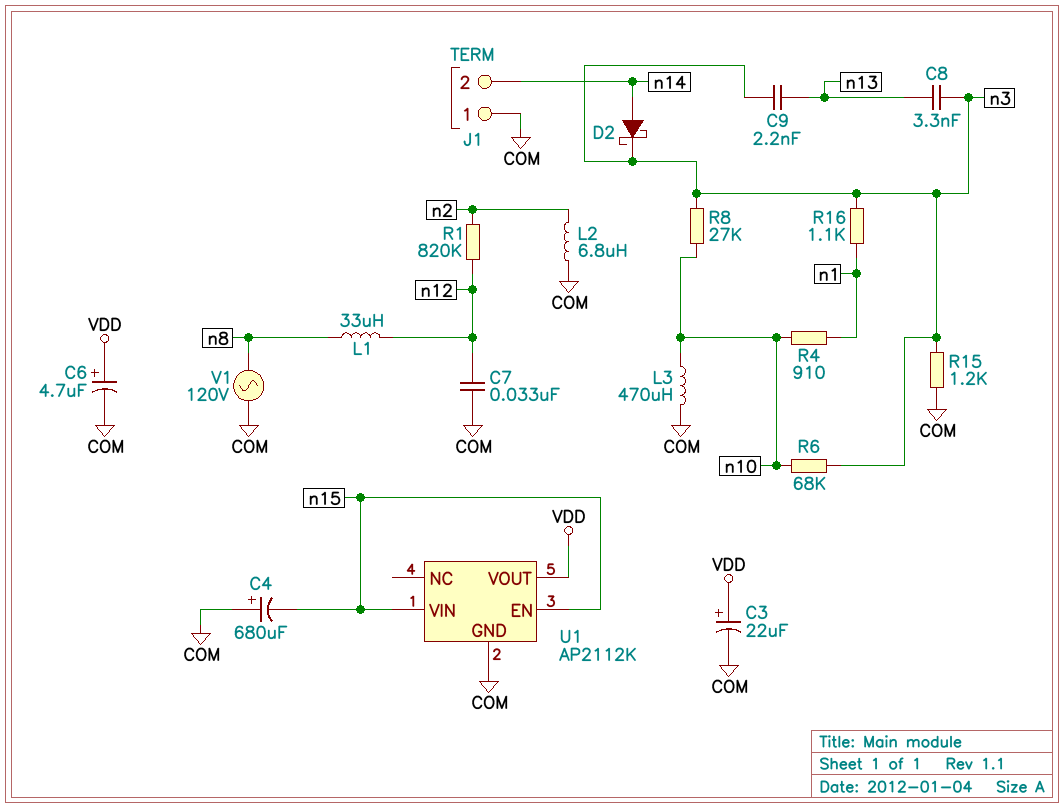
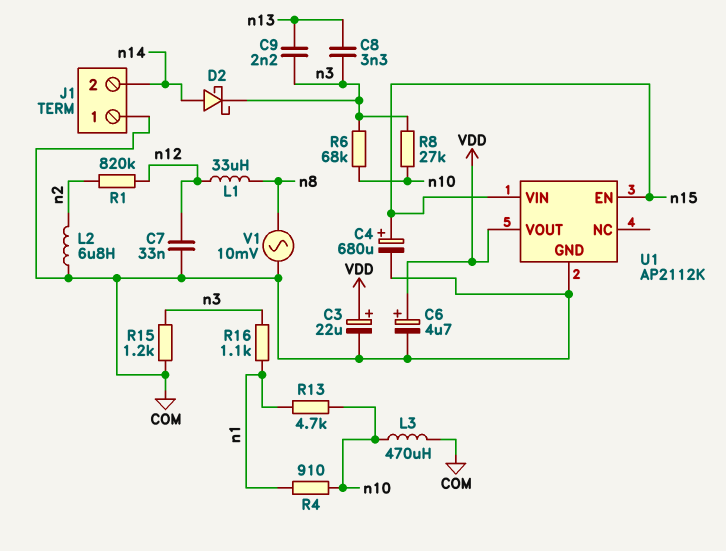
C4: 680uF (plus COM, minus n15) -> 680uF (plus n15, minus COM)
R13: none -> 4.7k (n1, n10)
V1: AC 120V (COM, n8) -> AC 10mV (COM, n8)

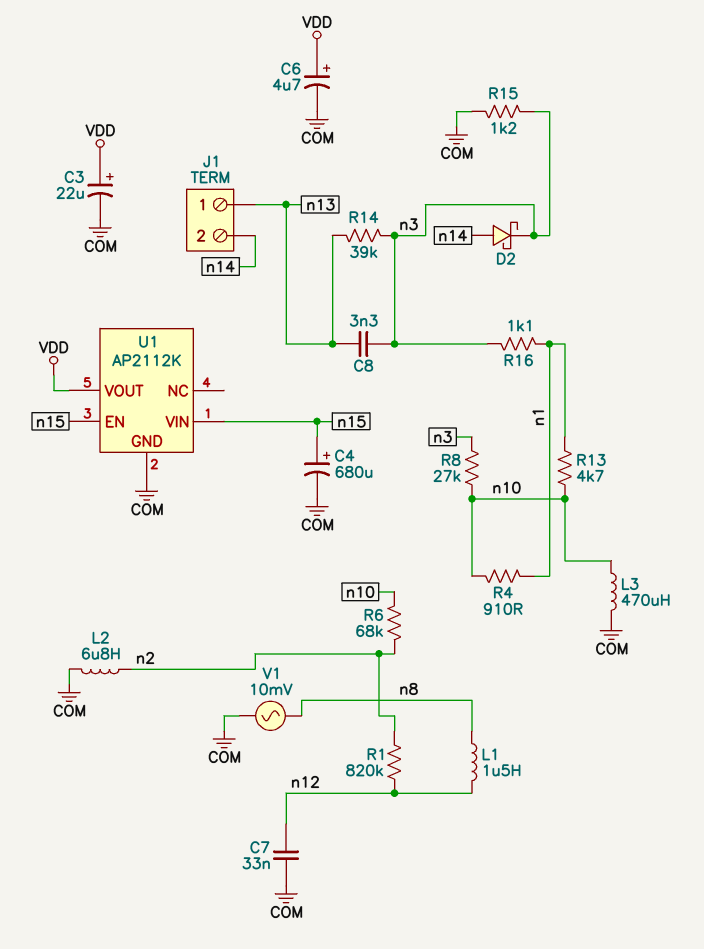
C9: 2.2nF (n3, n13) -> none
J1 pin 1: COM -> n13
L1: 33uH (n8, n12) -> 1.5uH (n8, n12)
R6: 68k (n3, n10) -> 68k (n2, n10)
R14: none -> 39k (n3, n13)

